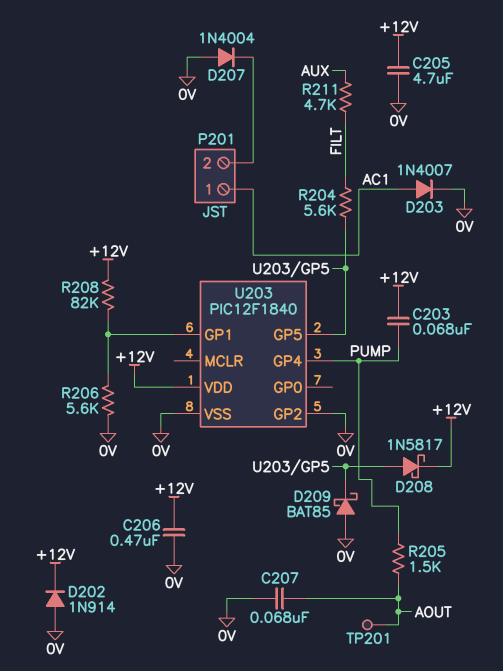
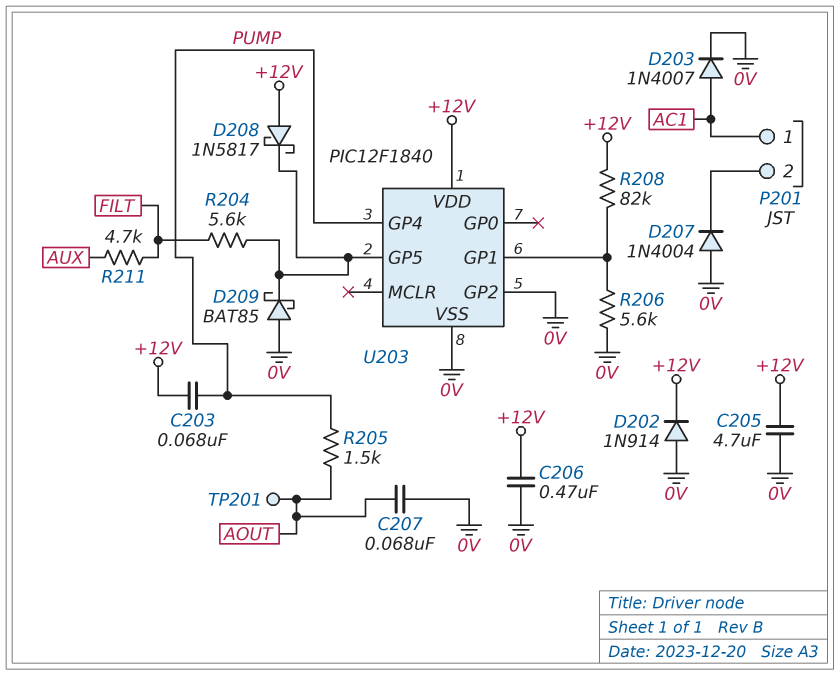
D208: schottky 1N5817 (A U203/GP5, K +12V) -> schottky 1N5817 (A +12V, K U203/GP5)

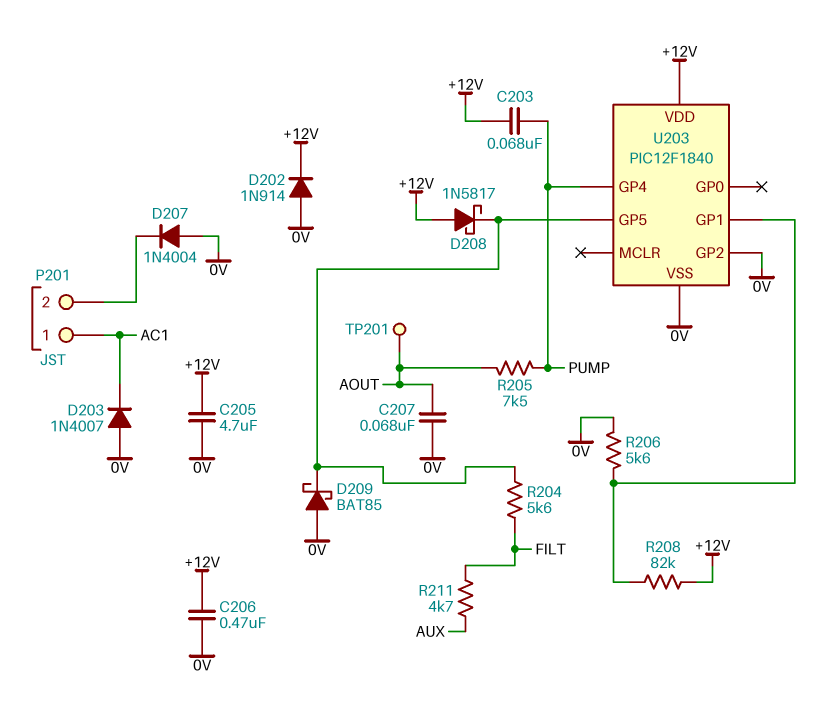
D203: diode 1N4007 (A AC1, K 0V) -> diode 1N4007 (A 0V, K AC1)
R205: 1.5k (AOUT, PUMP) -> 7.5k (AOUT, PUMP)

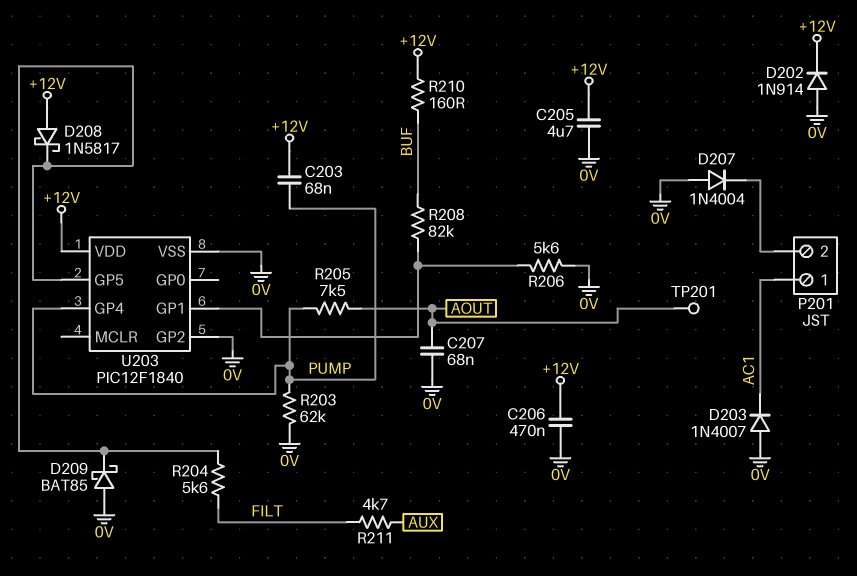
R203: none -> 62k (0V, PUMP)
R208: 82k (+12V, U203/GP1) -> 82k (BUF, U203/GP1)
R210: none -> 160 (+12V, BUF)

